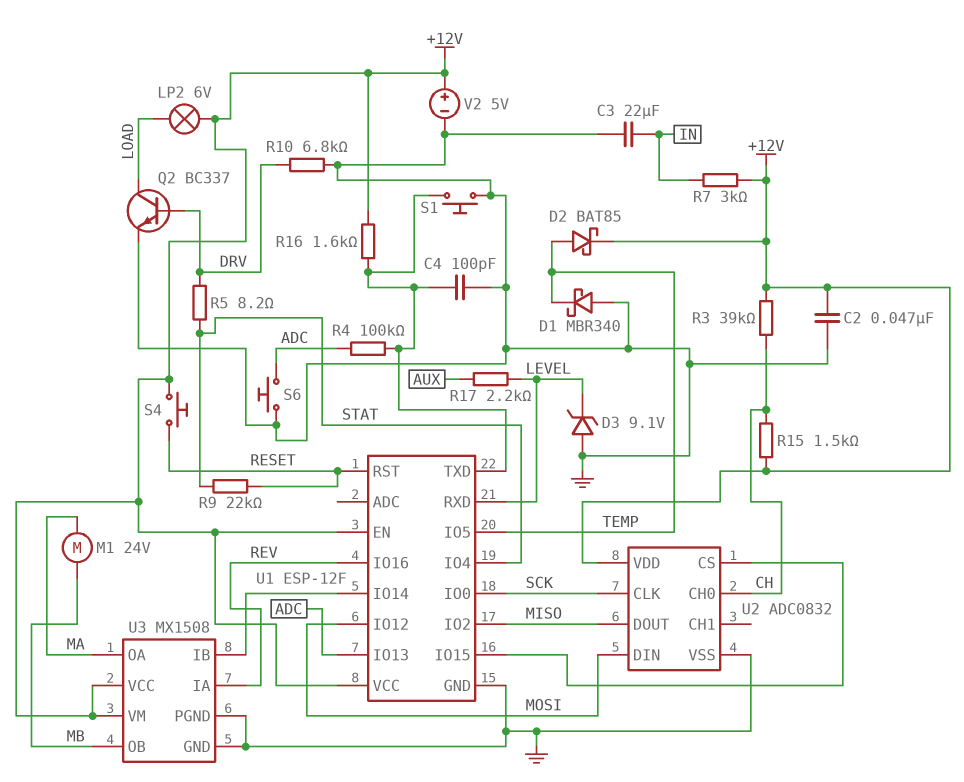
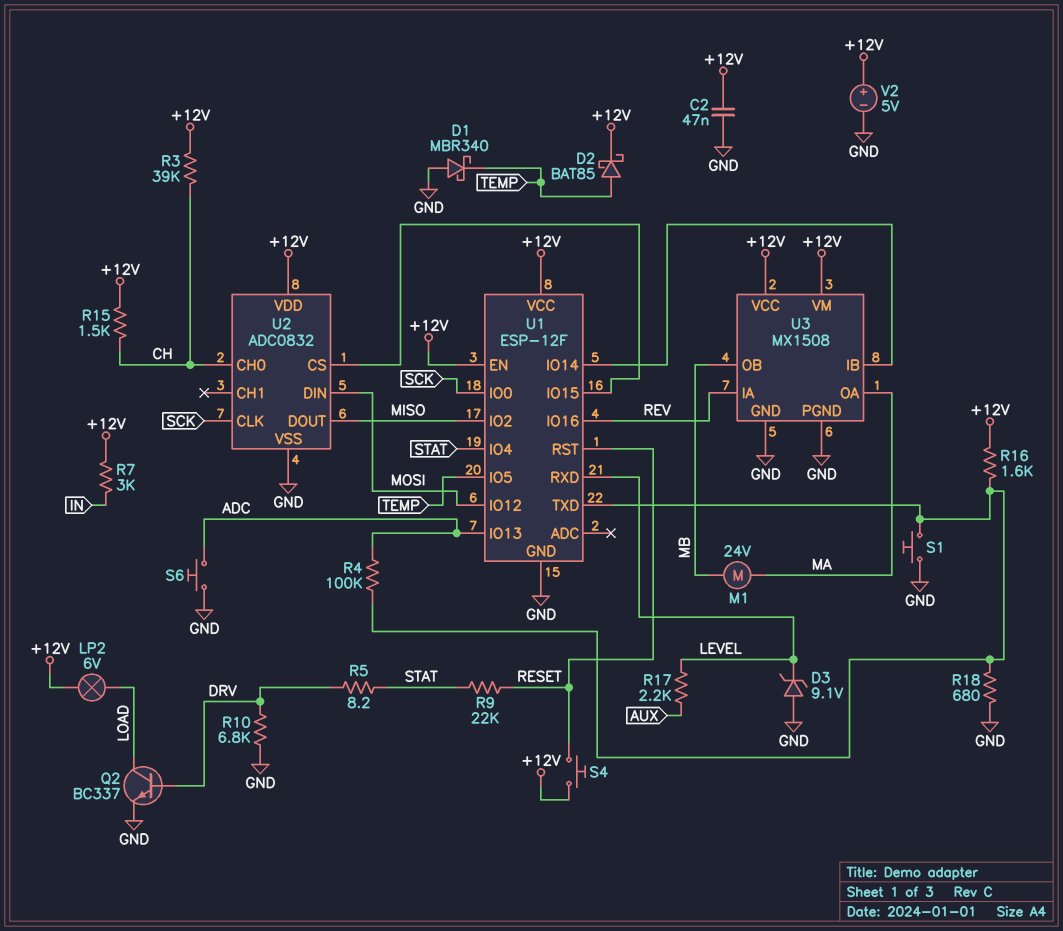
C3: 22uF (GND, IN) -> none
C4: 100pF (GND, U1/TXD) -> none
R18: none -> 680 (GND, U1/TXD)

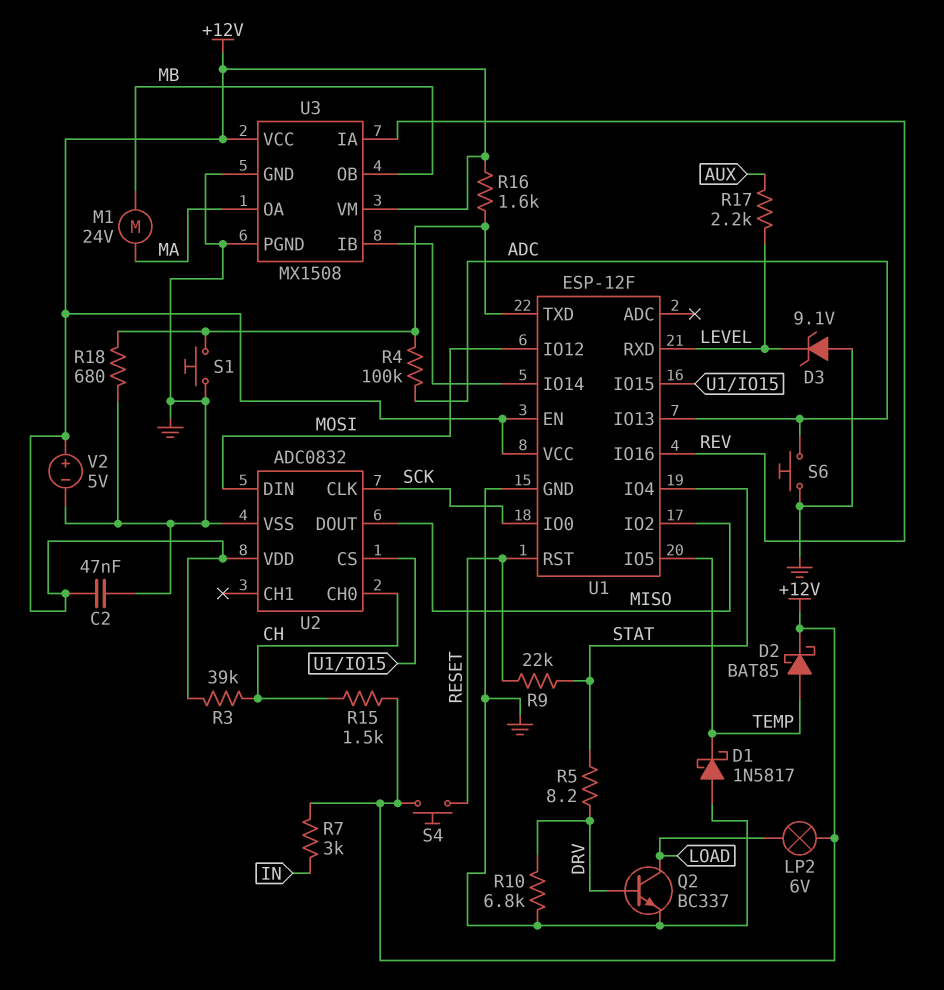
D1: schottky MBR340 (A GND, K TEMP) -> schottky 1N5817 (A GND, K TEMP)

